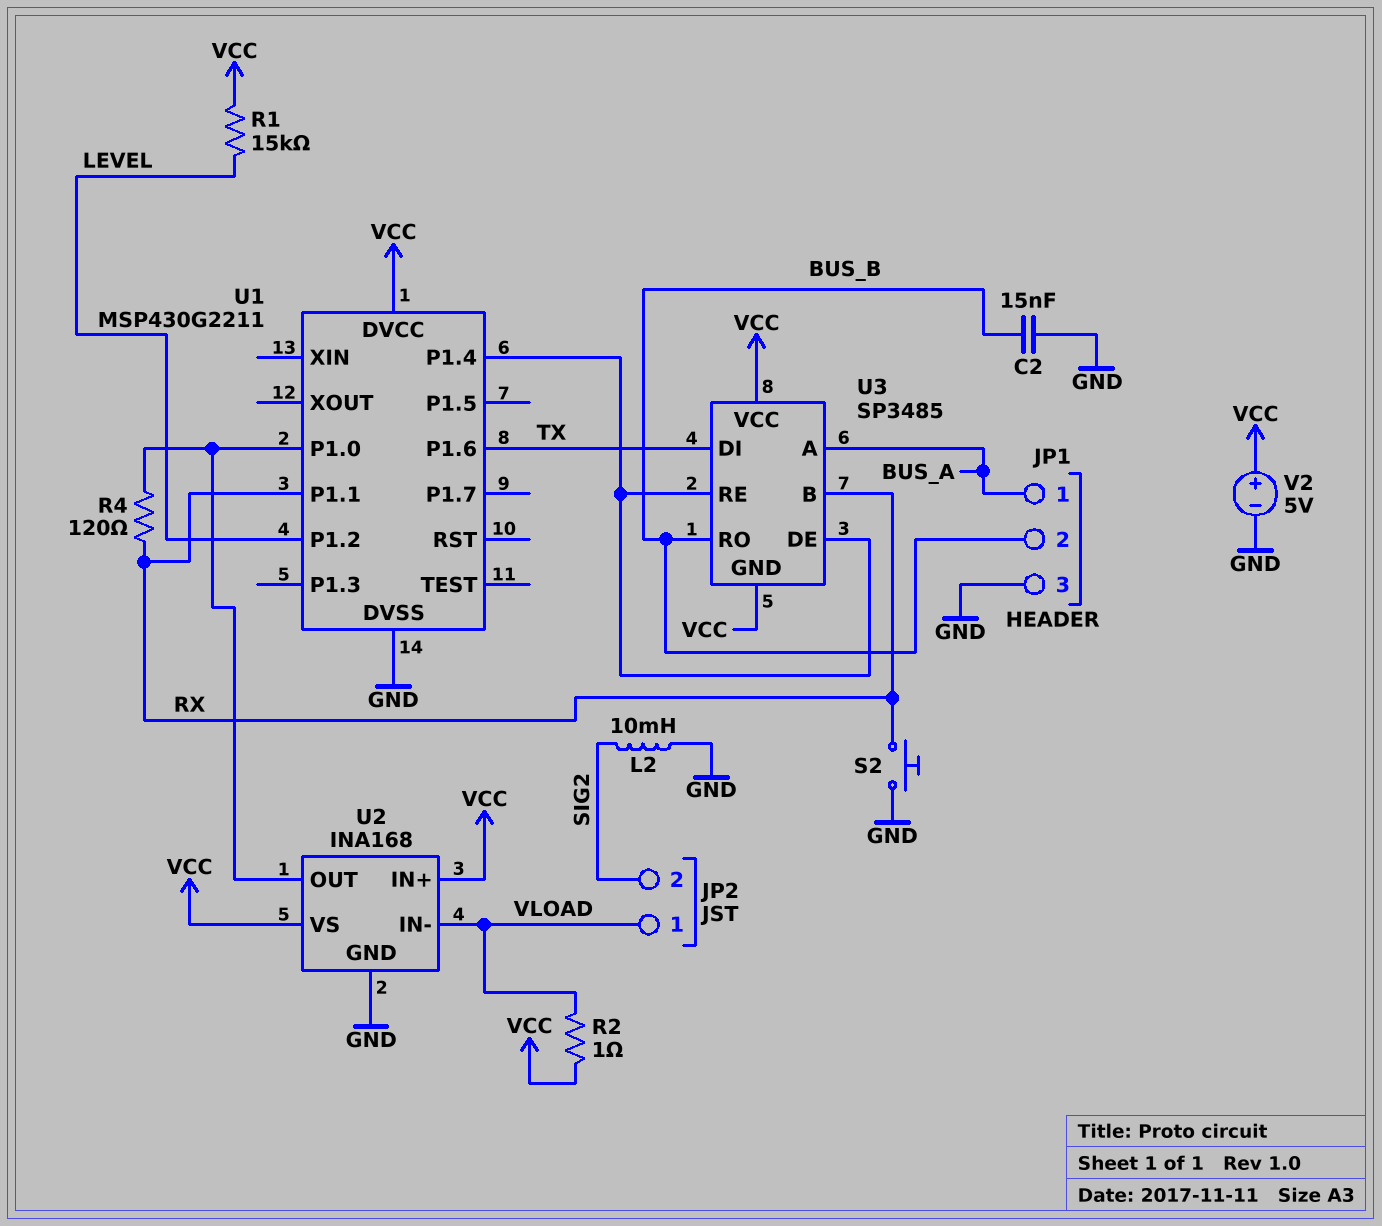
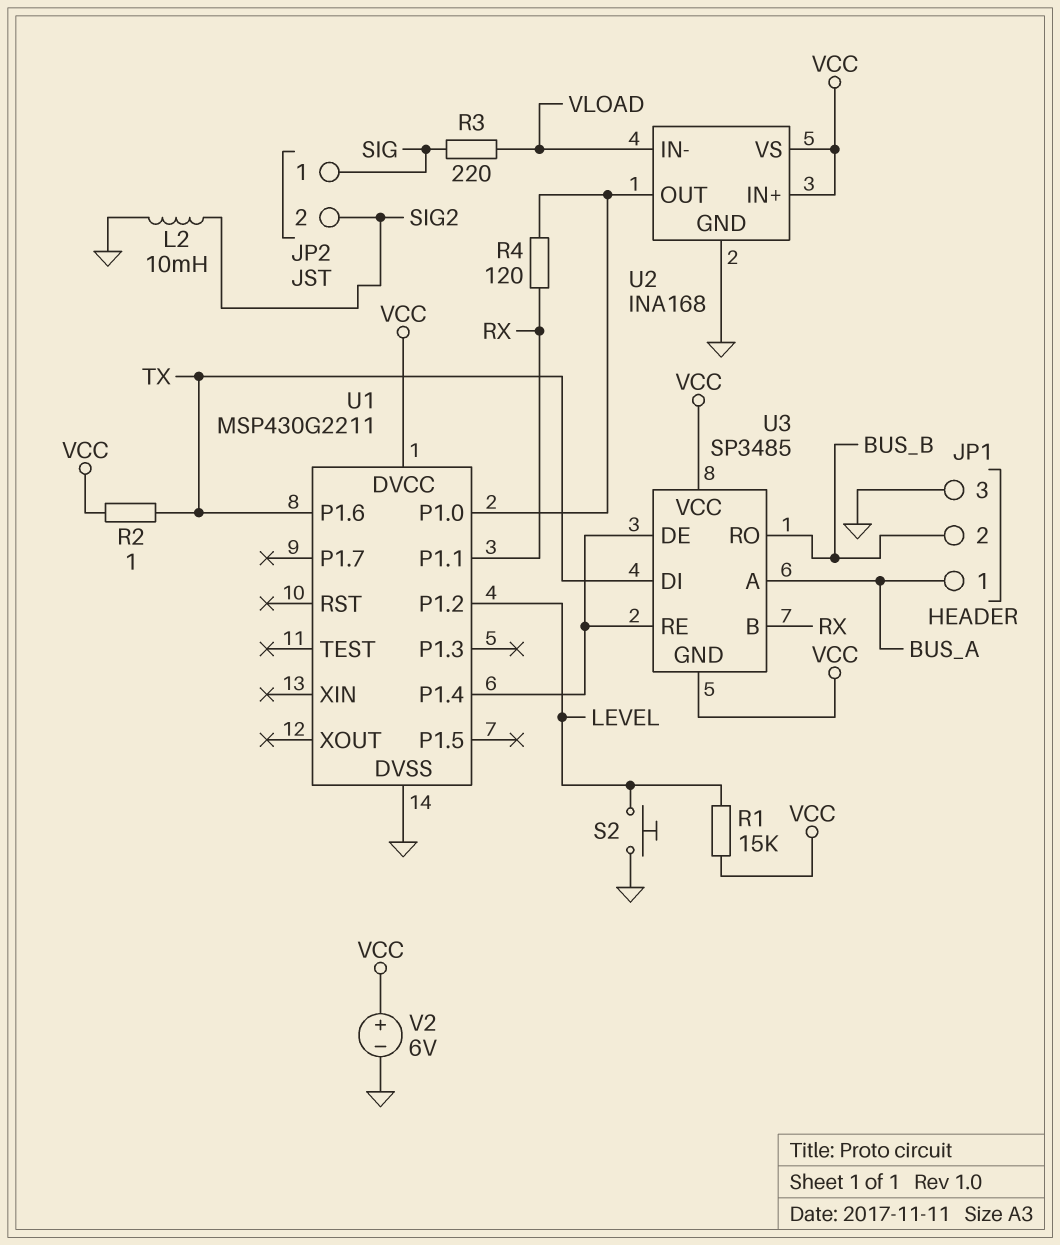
C2: 15nF (BUS_B, GND) -> none
JP2 pin 1: VLOAD -> SIG
R2: 1 (VCC, VLOAD) -> 1 (TX, VCC)
R3: none -> 220 (SIG, VLOAD)
S2: button (GND, RX) -> button (GND, LEVEL)
V2: 5V (plus VCC, minus GND) -> 6V (plus VCC, minus GND)

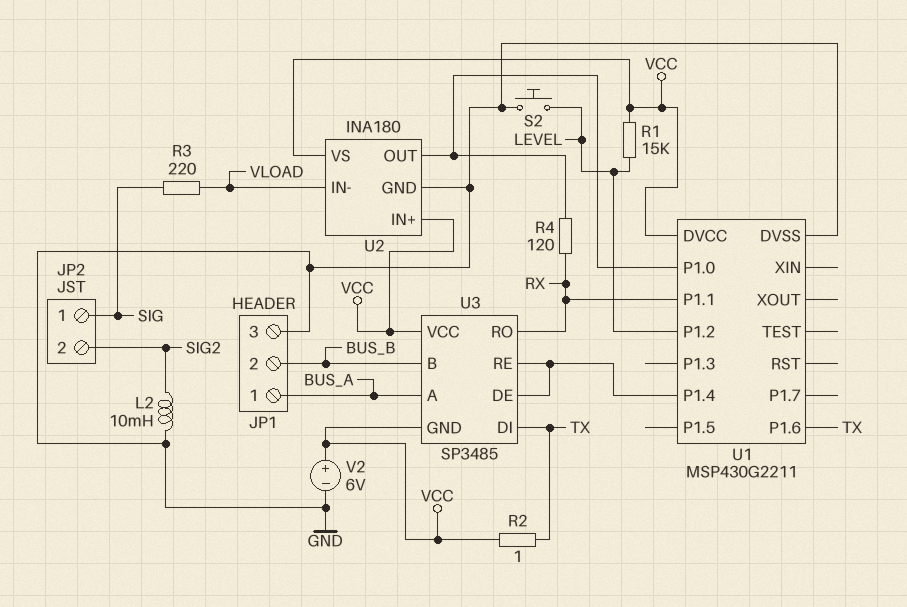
U2: INA168 -> INA180
U3 pin B: RX -> BUS_B
U3 pin RO: BUS_B -> RX

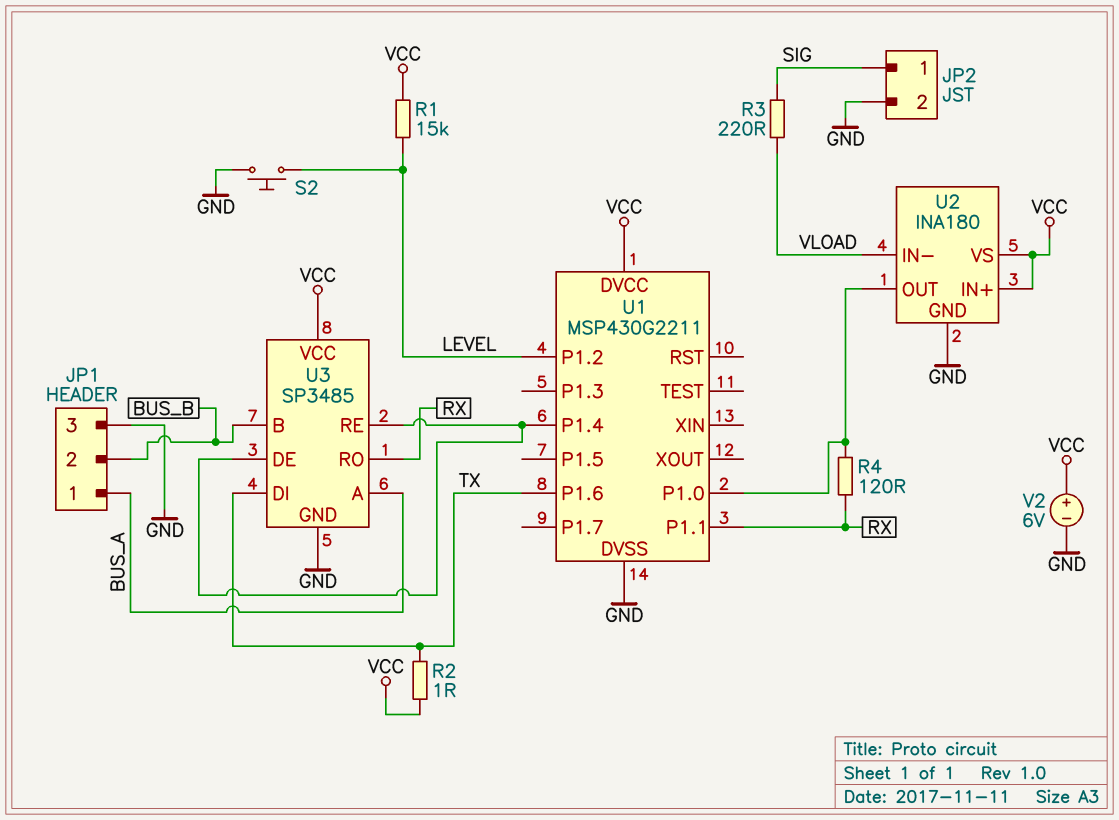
JP2 pin 2: SIG2 -> GND
L2: 10mH (GND, SIG2) -> none
U3 pin GND: VCC -> GND

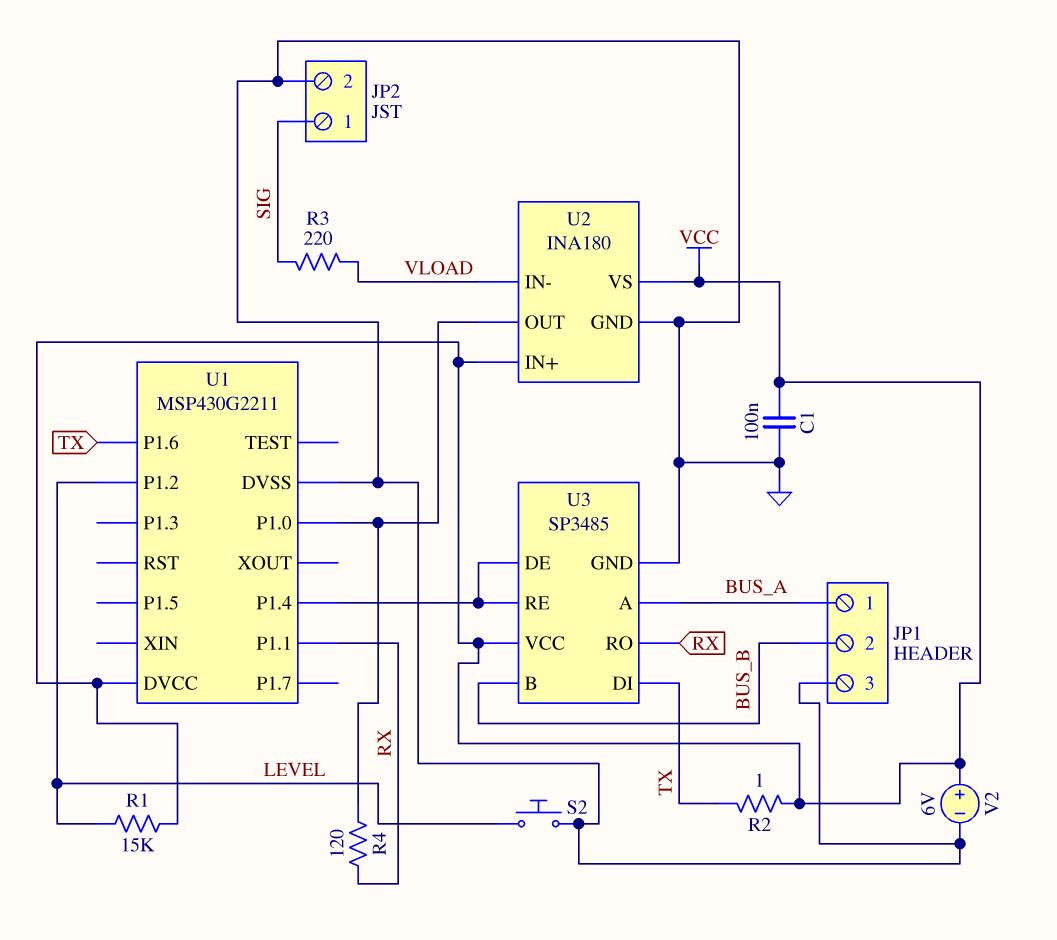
C1: none -> 100nF (GND, VCC)

